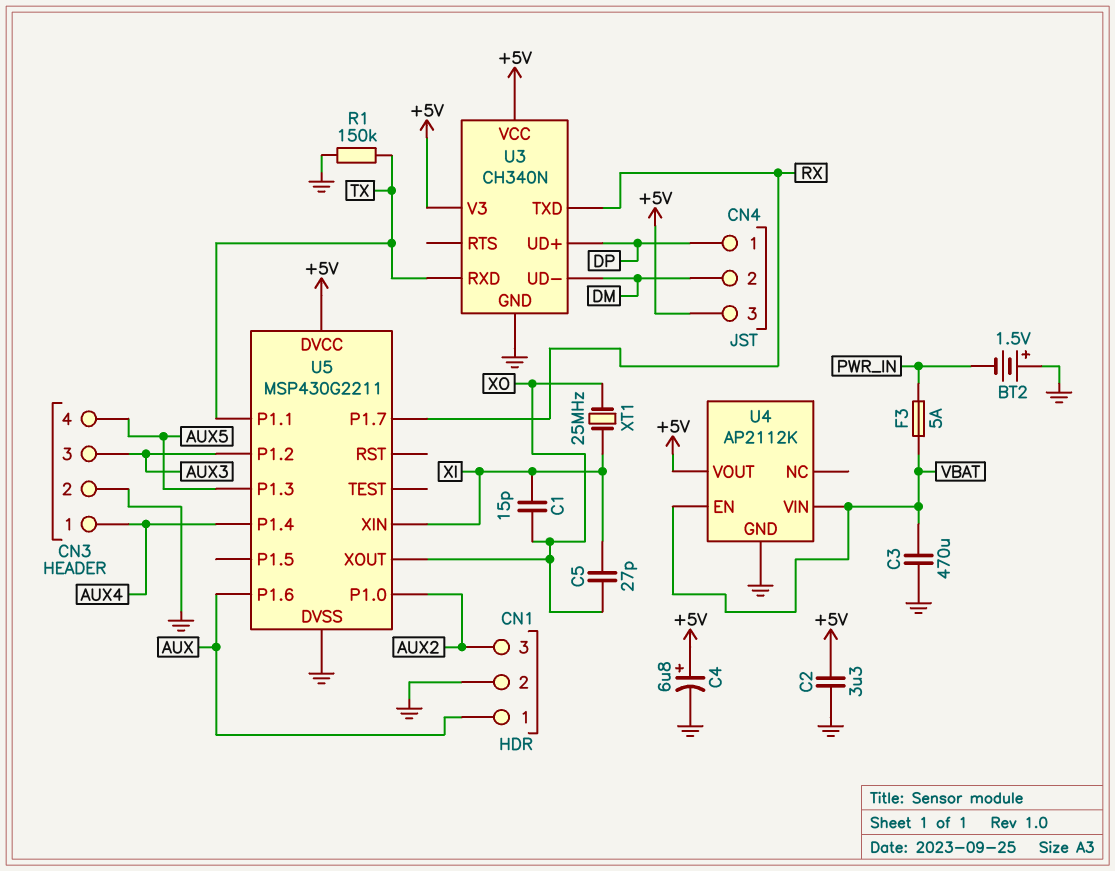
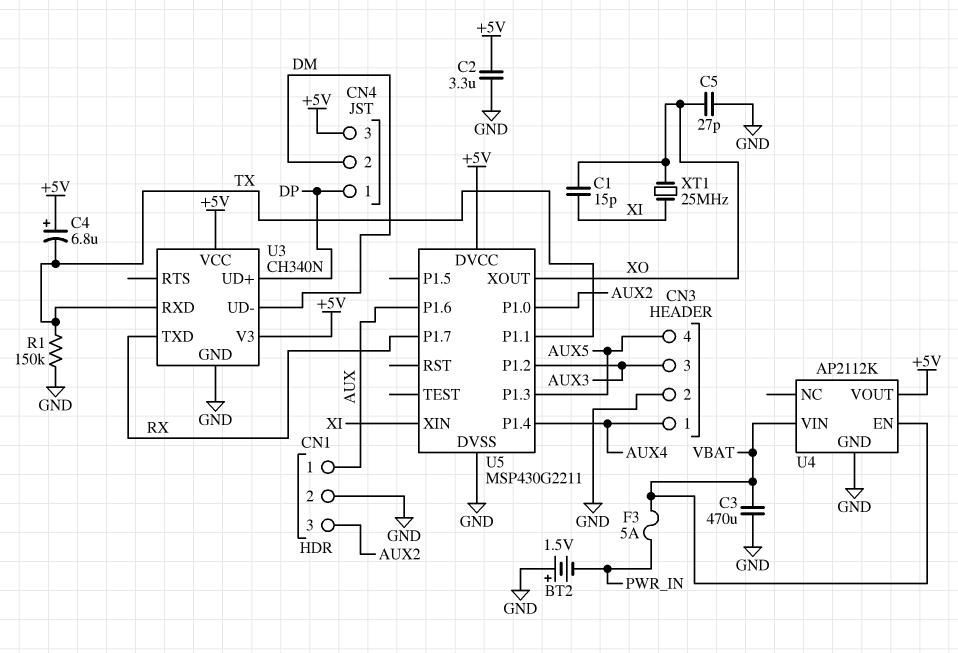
C4: 6.8uF (plus +5V, minus GND) -> 6.8uF (plus +5V, minus TX)
C5: 27pF (XI, XO) -> 27pF (GND, XO)

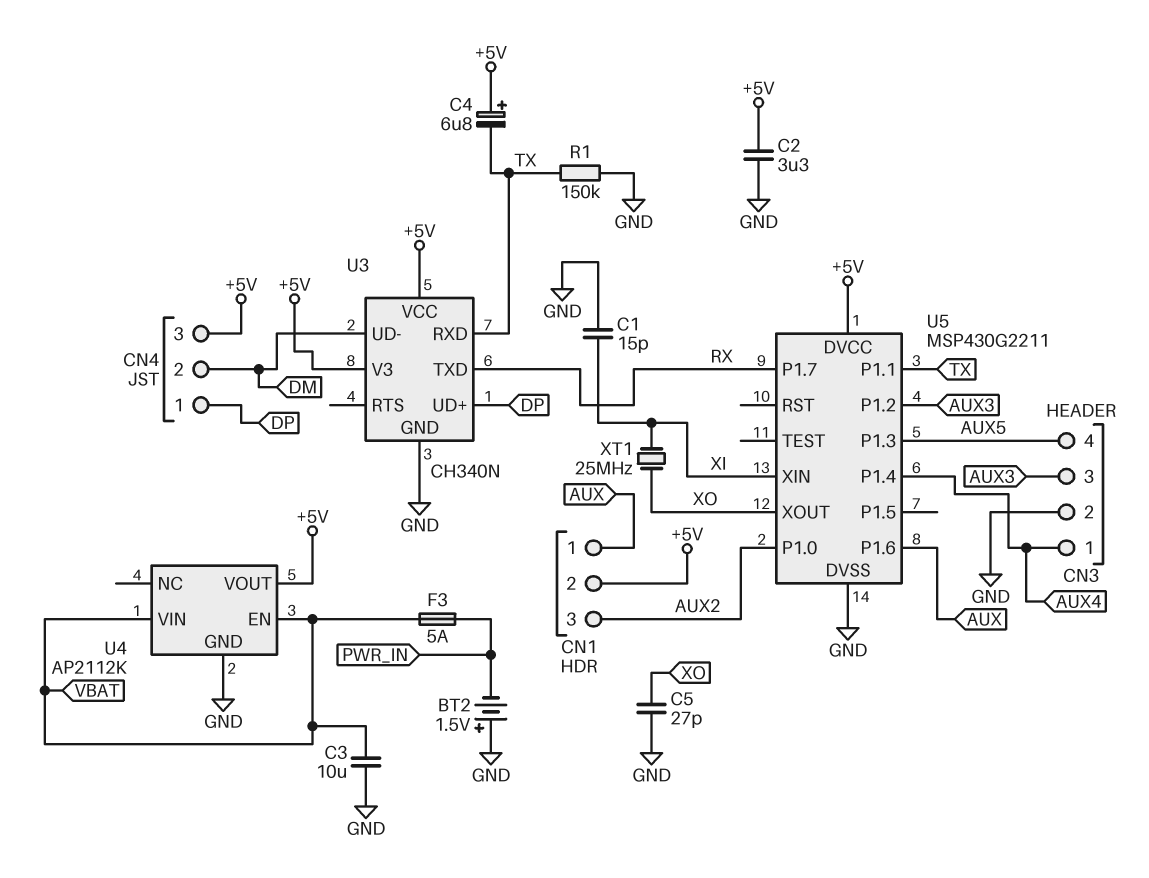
C1: 15pF (XI, XO) -> 15pF (GND, XI)
C3: 470uF (GND, VBAT) -> 10uF (GND, VBAT)
CN1 pin 2: GND -> +5V

